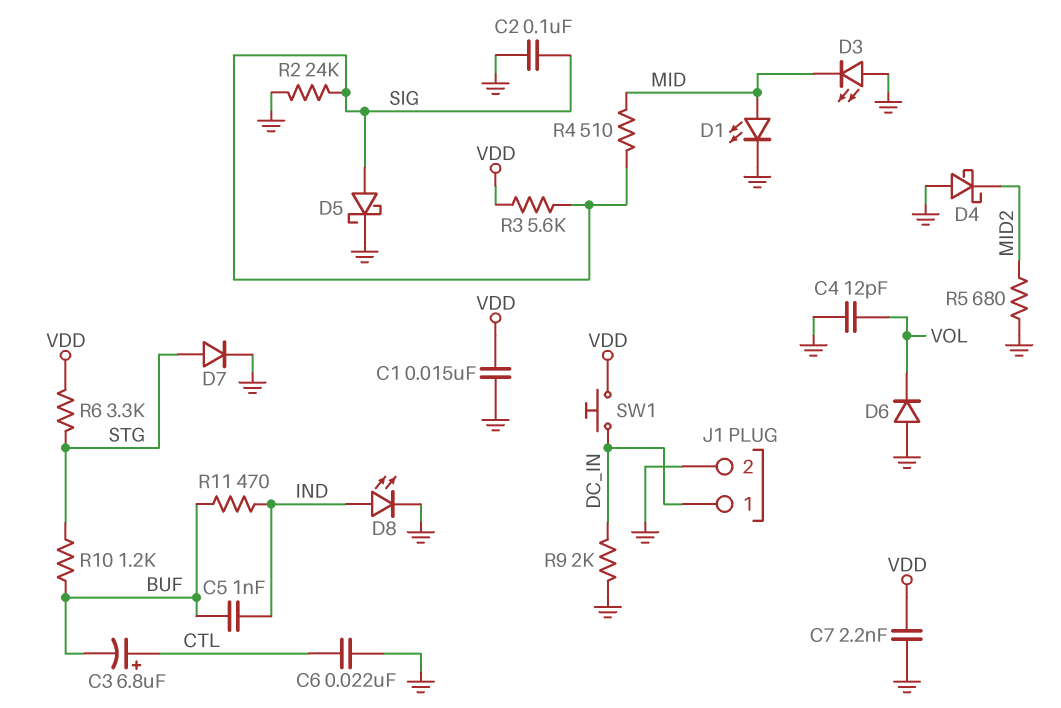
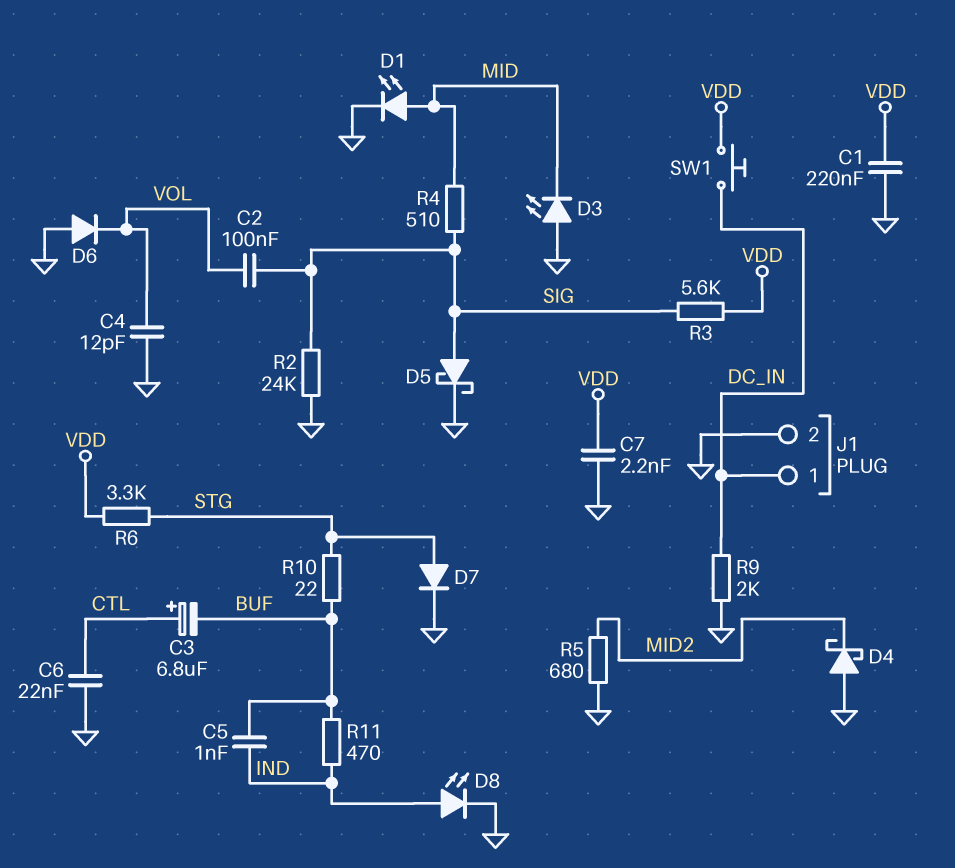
C1: 15nF (GND, VDD) -> 220nF (GND, VDD)
C2: 100nF (GND, SIG) -> 100nF (SIG, VOL)
R10: 1.2k (BUF, STG) -> 22 (BUF, STG)

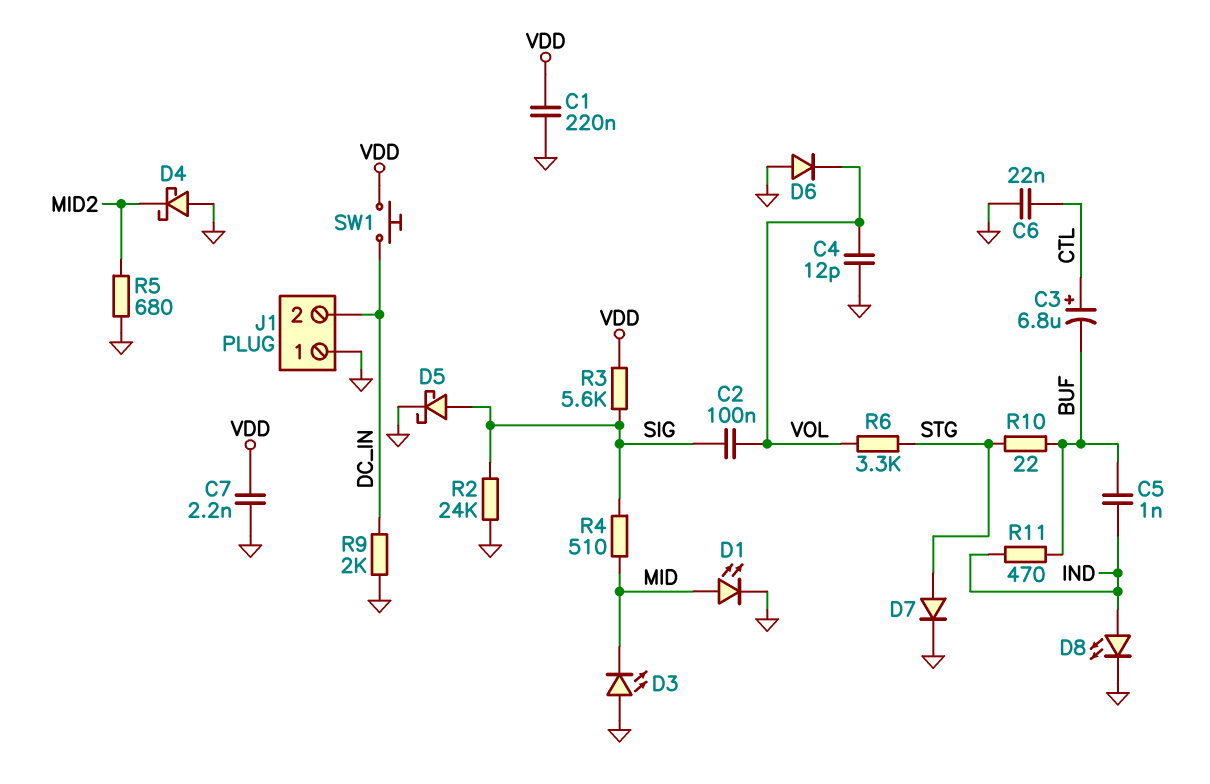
J1 pin 1: DC_IN -> GND
J1 pin 2: GND -> DC_IN
R6: 3.3k (STG, VDD) -> 3.3k (STG, VOL)

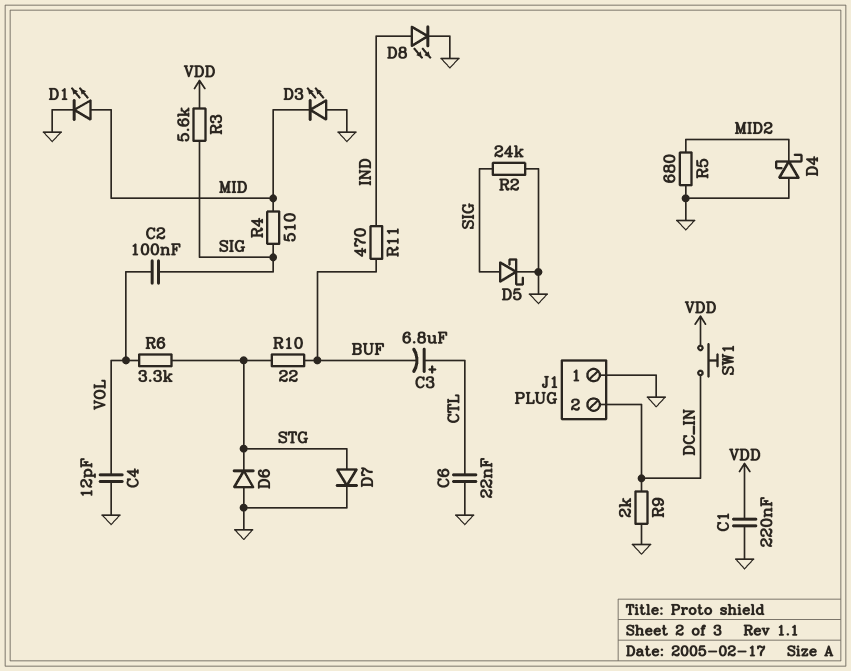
C5: 1nF (BUF, IND) -> none
C7: 2.2nF (GND, VDD) -> none
D6: diode (A GND, K VOL) -> diode (A GND, K STG)

